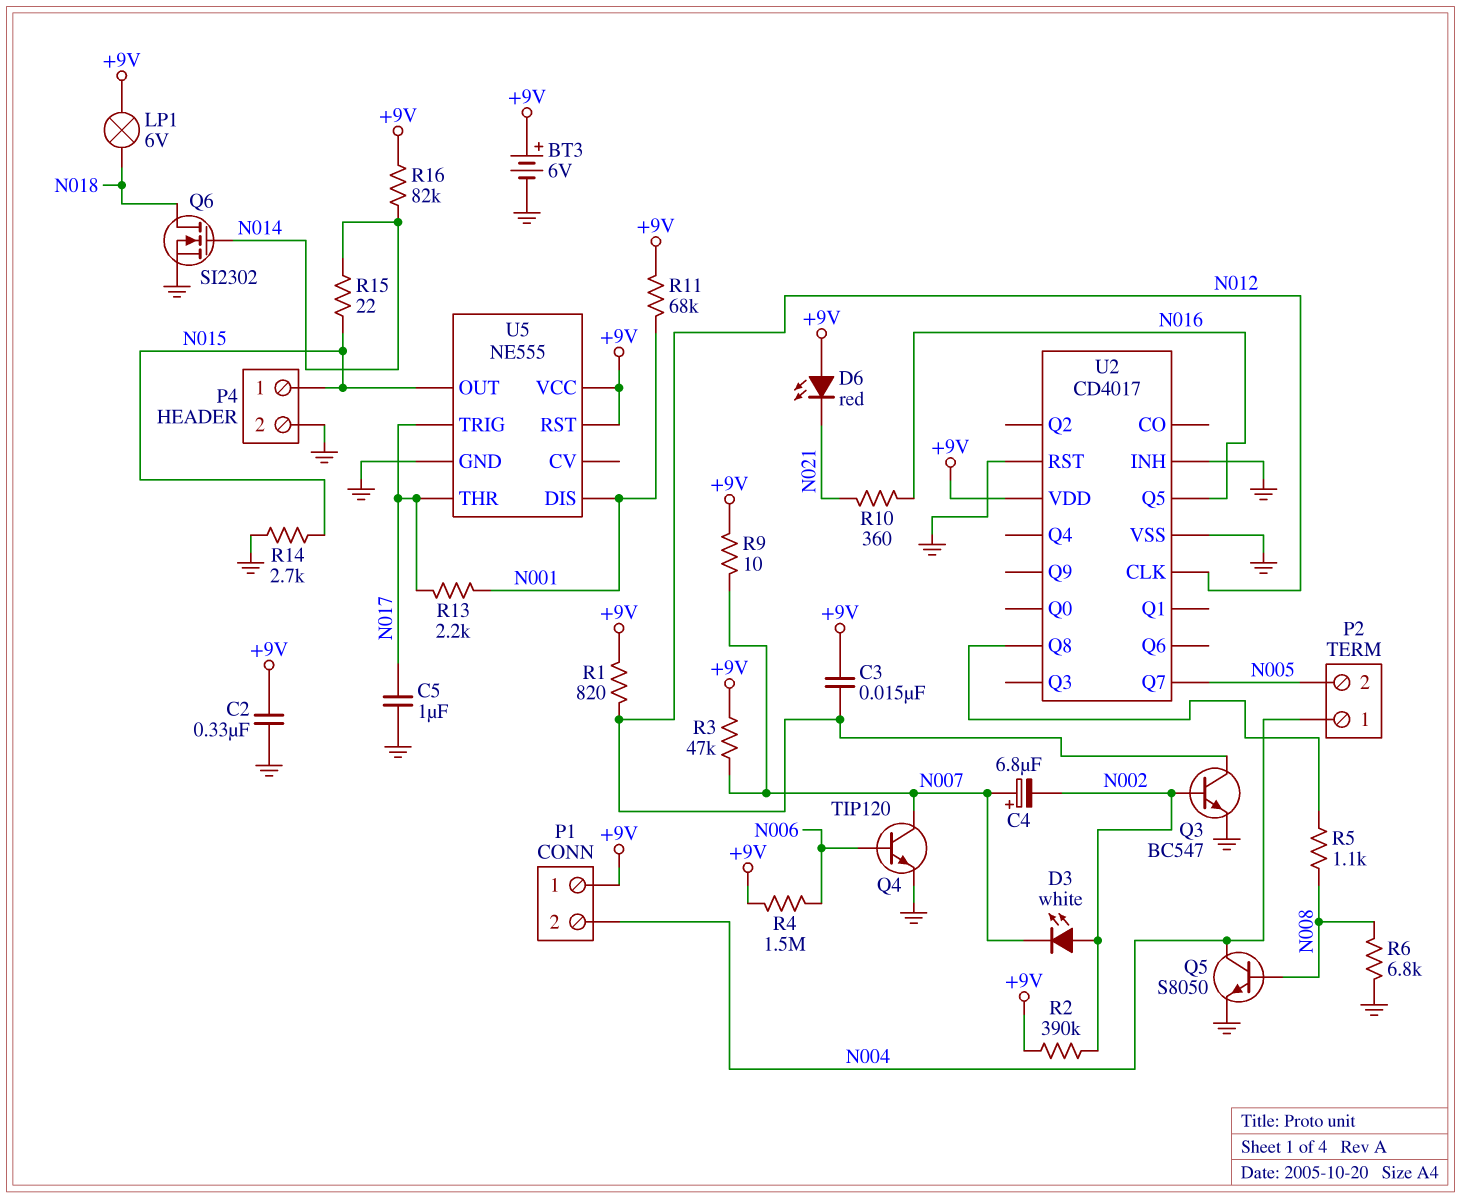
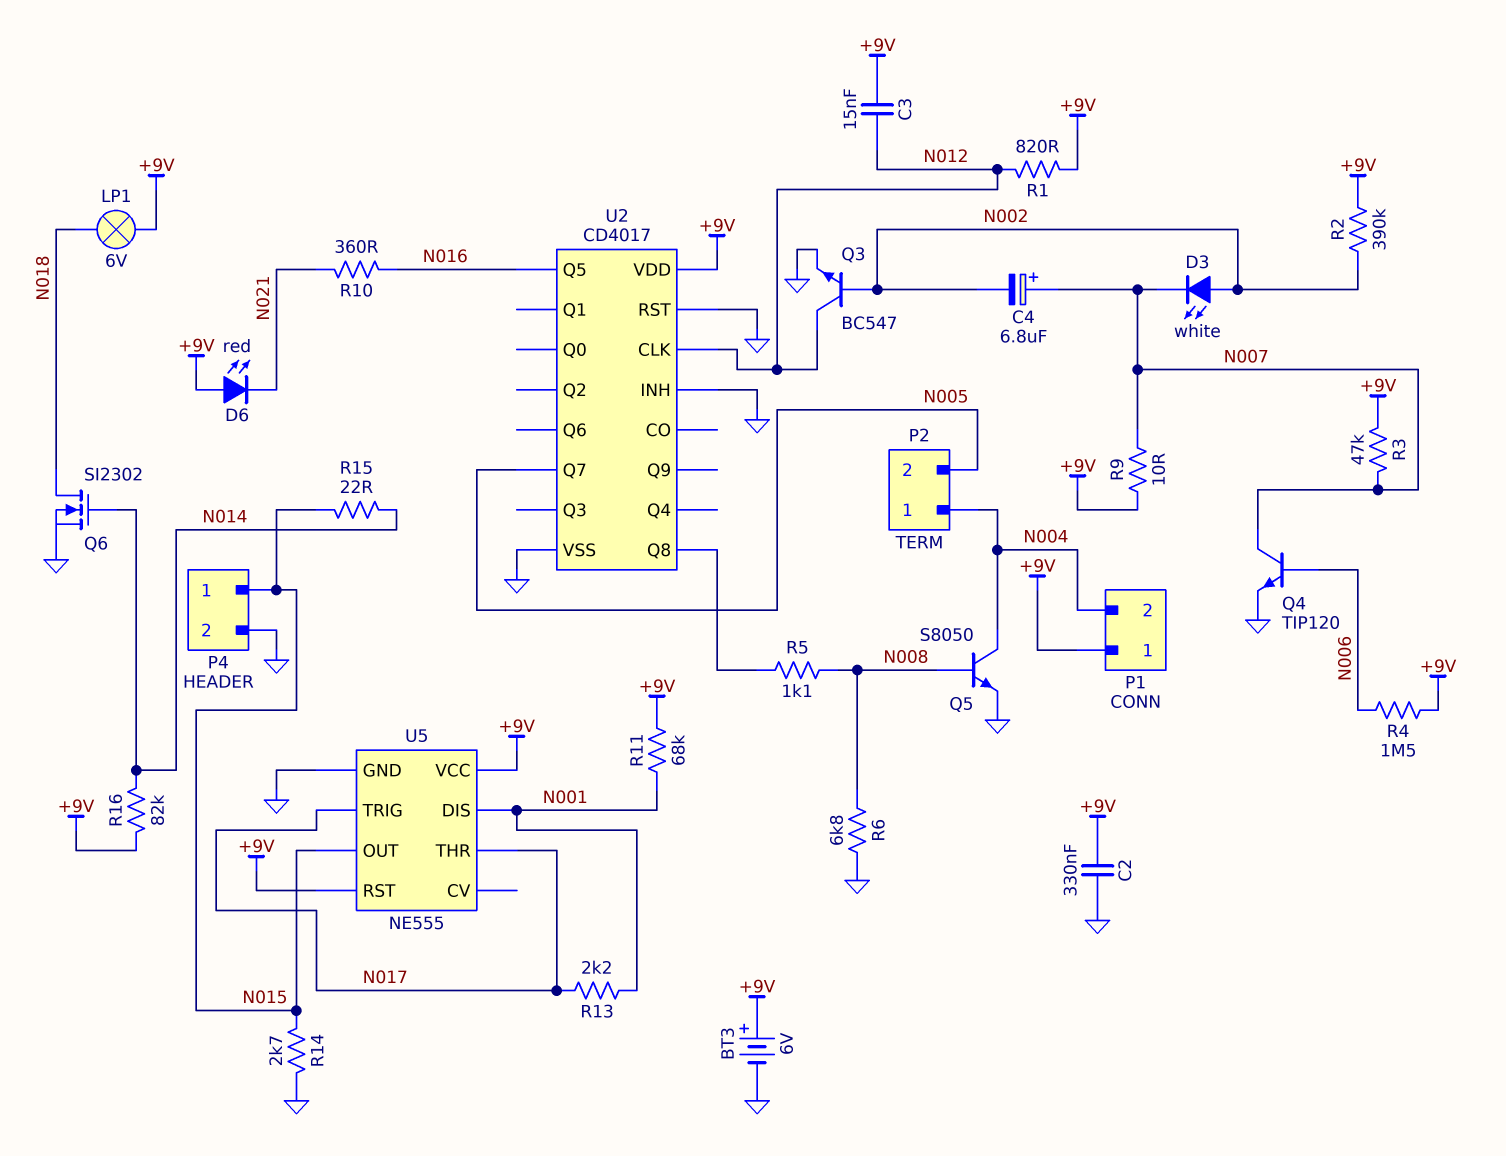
C5: 1uF (GND, N017) -> none

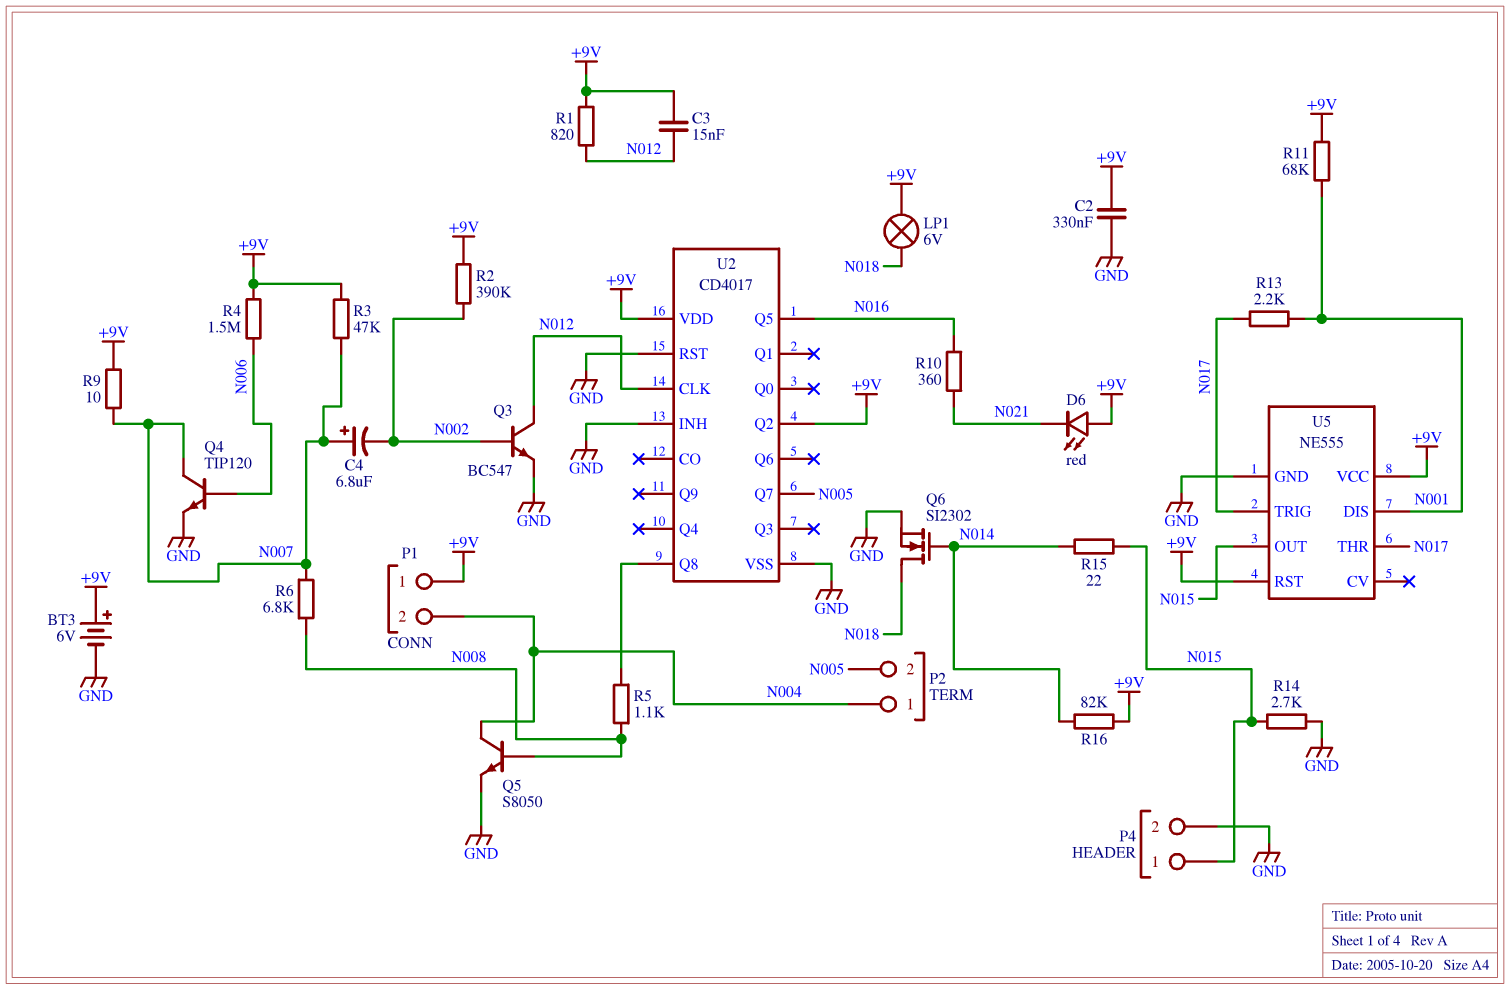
D3: LED white (A N002, K N007) -> none
R6: 6.8k (GND, N008) -> 6.8k (N007, N008)
U2 pin Q2: none -> +9V

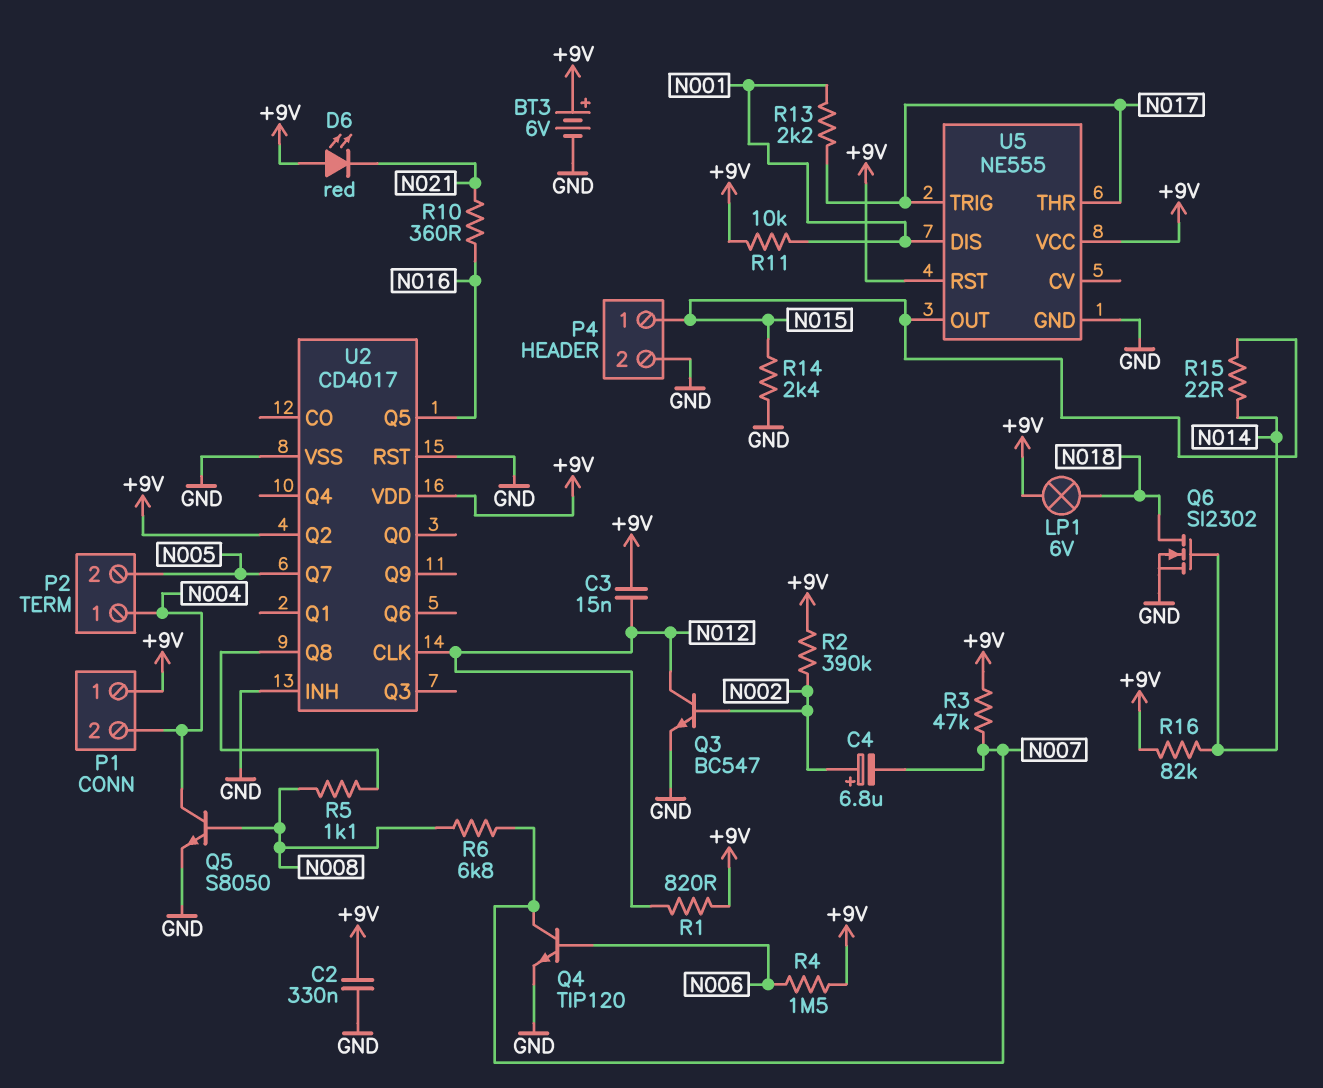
C4: 6.8uF (plus N007, minus N002) -> 6.8uF (plus N002, minus N007)
R9: 10 (+9V, N007) -> none
R11: 68k (+9V, N001) -> 10k (+9V, N001)
R14: 2.7k (GND, N015) -> 2.4k (GND, N015)

